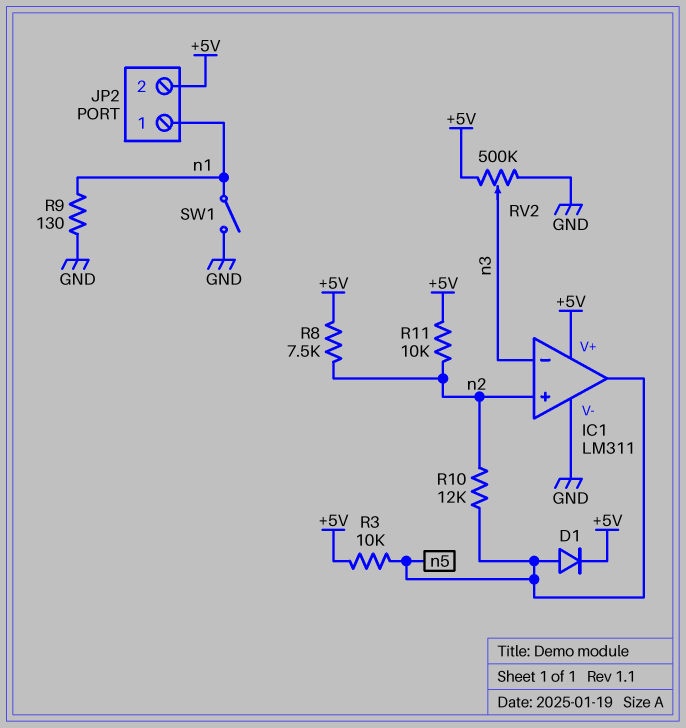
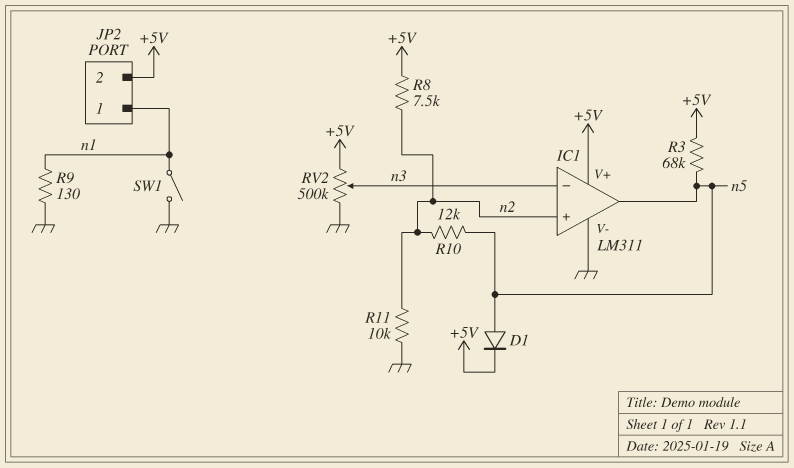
R3: 10k (+5V, n5) -> 68k (+5V, n5)
R11: 10k (+5V, n2) -> 10k (GND, n2)

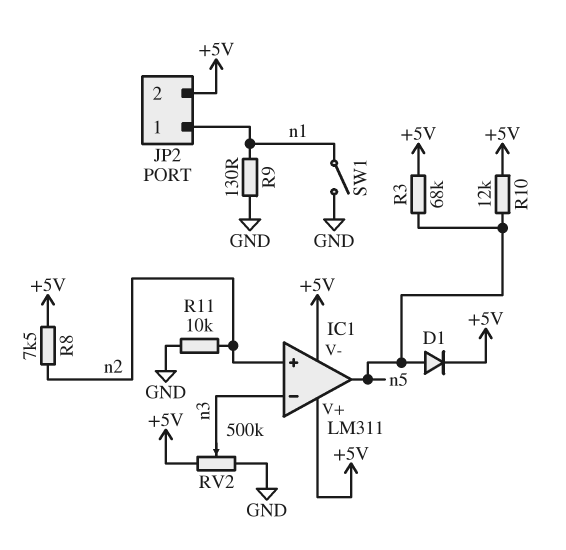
IC1 pin V-: GND -> +5V
R10: 12k (n2, n5) -> 12k (+5V, n5)

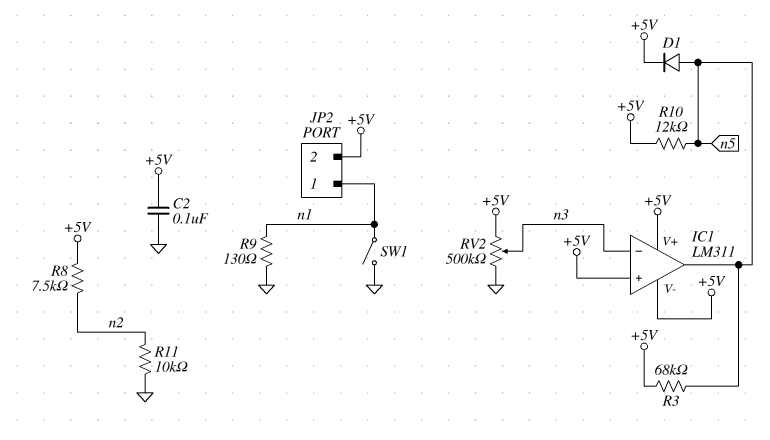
C2: none -> 100nF (+5V, GND)
IC1 pin in+: n2 -> +5V

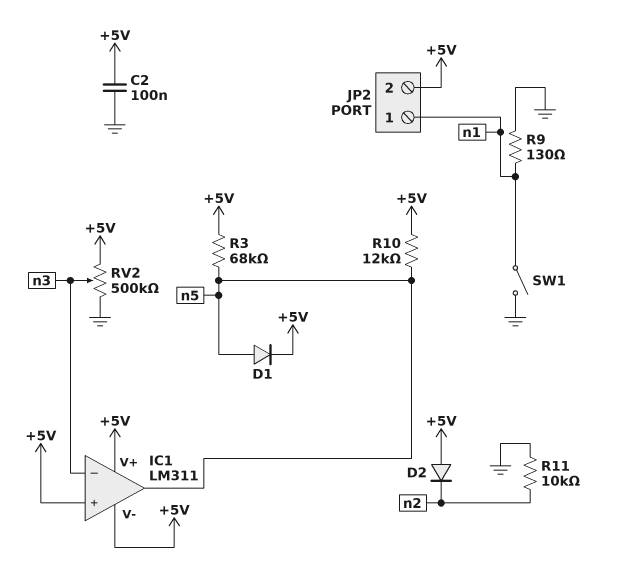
D2: none -> diode (A +5V, K n2)
R8: 7.5k (+5V, n2) -> none

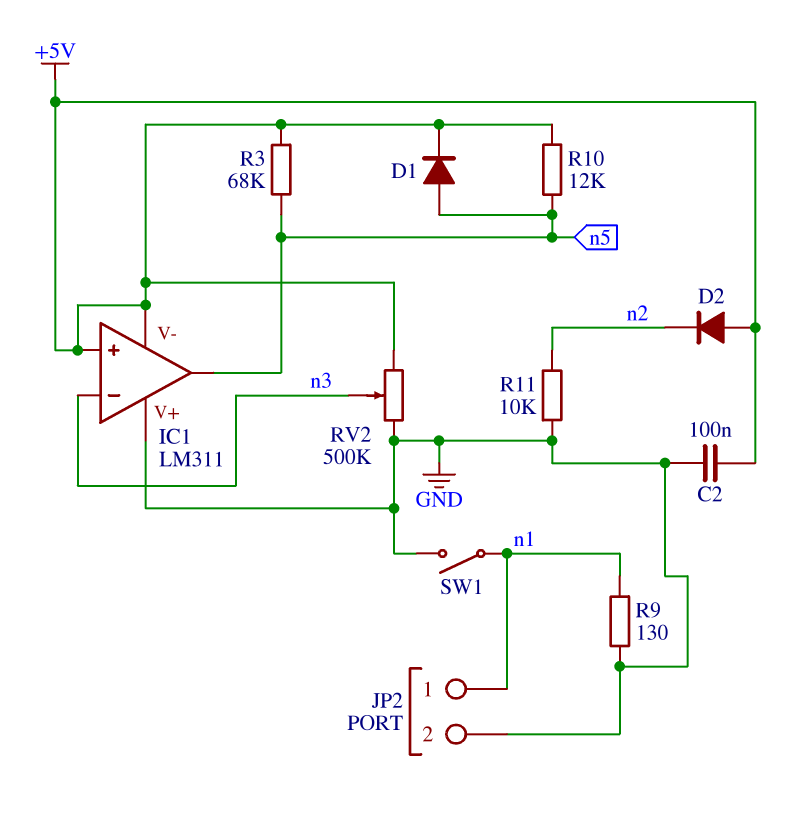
IC1 pin V+: +5V -> GND
JP2 pin 2: +5V -> GND

